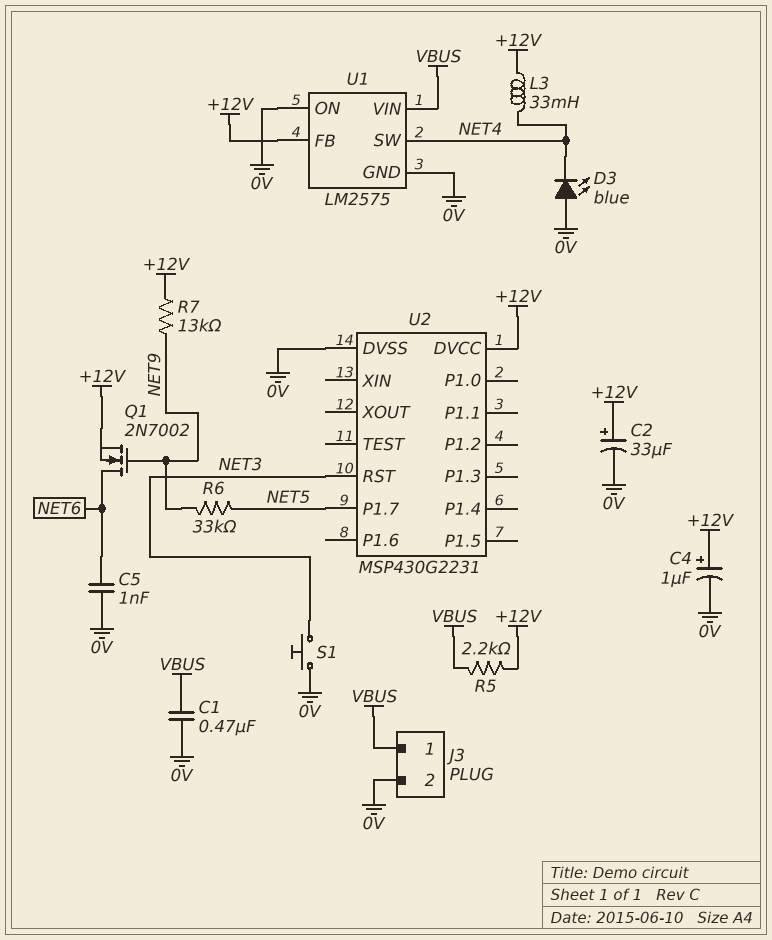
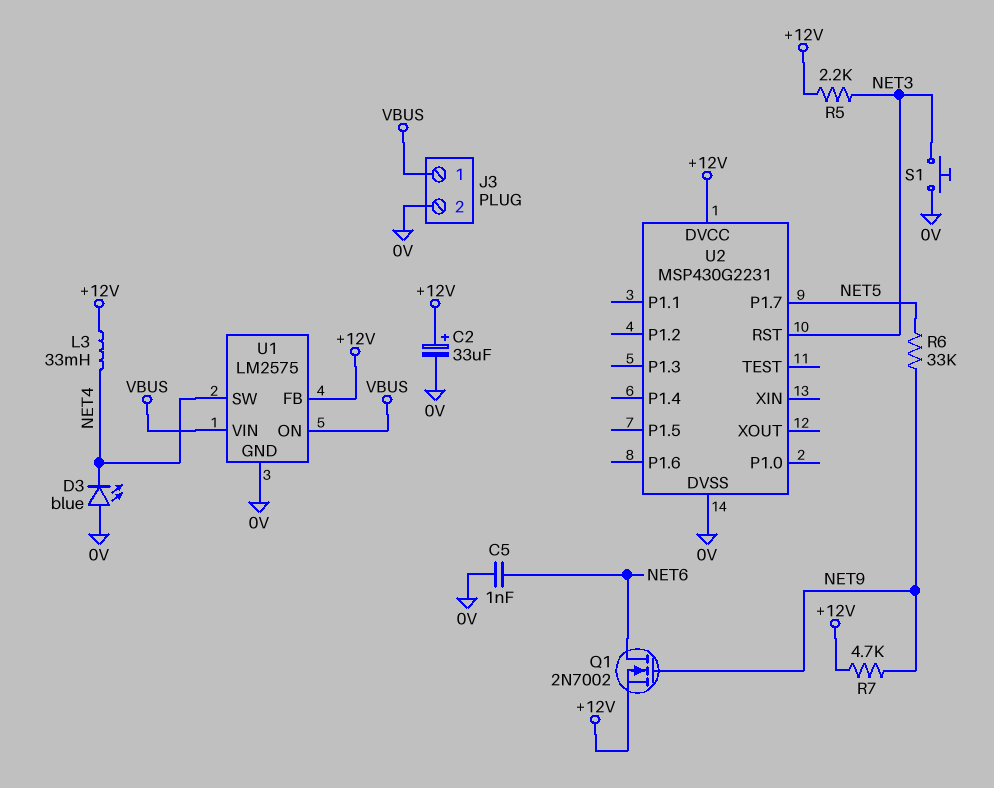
C1: 470nF (0V, VBUS) -> none
C4: 1uF (plus +12V, minus 0V) -> none
R5: 2.2k (+12V, VBUS) -> 2.2k (+12V, NET3)
R7: 13k (+12V, NET9) -> 4.7k (+12V, NET9)
U1 pin ON: 0V -> VBUS

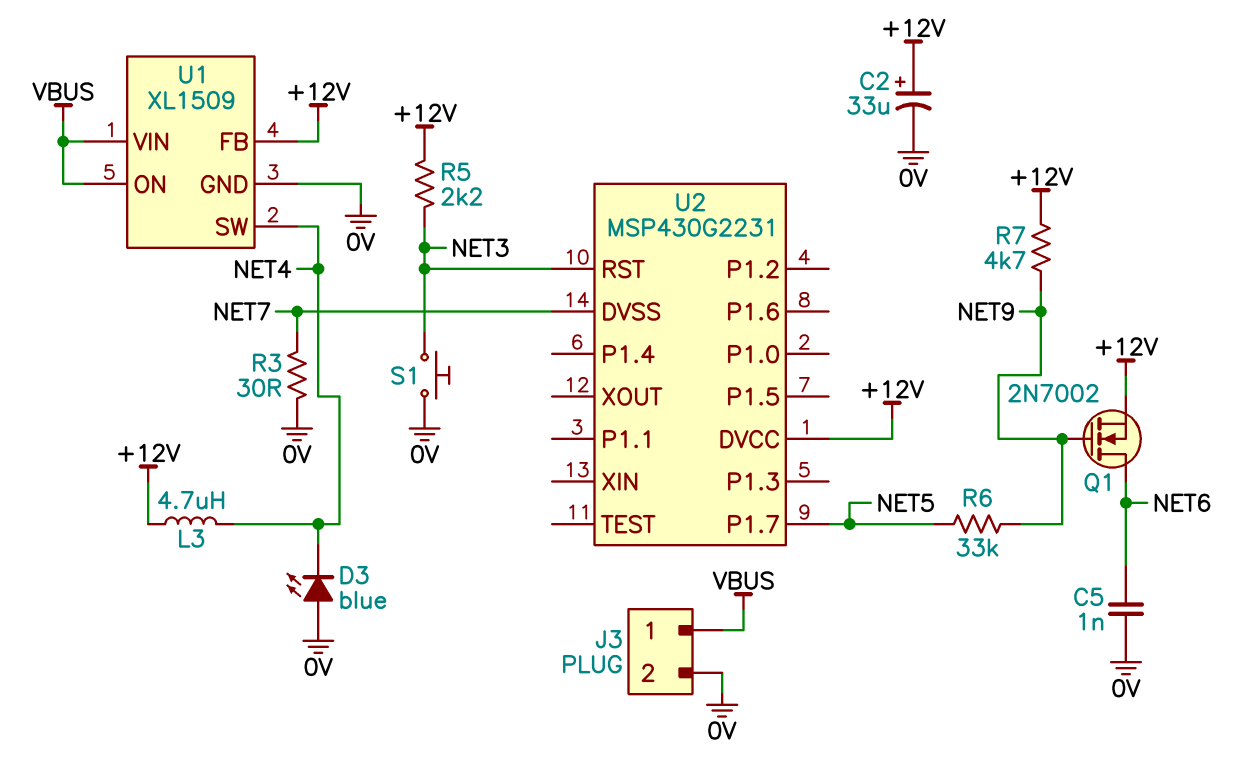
L3: 33mH (+12V, NET4) -> 4.7uH (+12V, NET4)
R3: none -> 30 (0V, NET7)
U1: LM2575 -> XL1509
U2 pin DVSS: 0V -> NET7

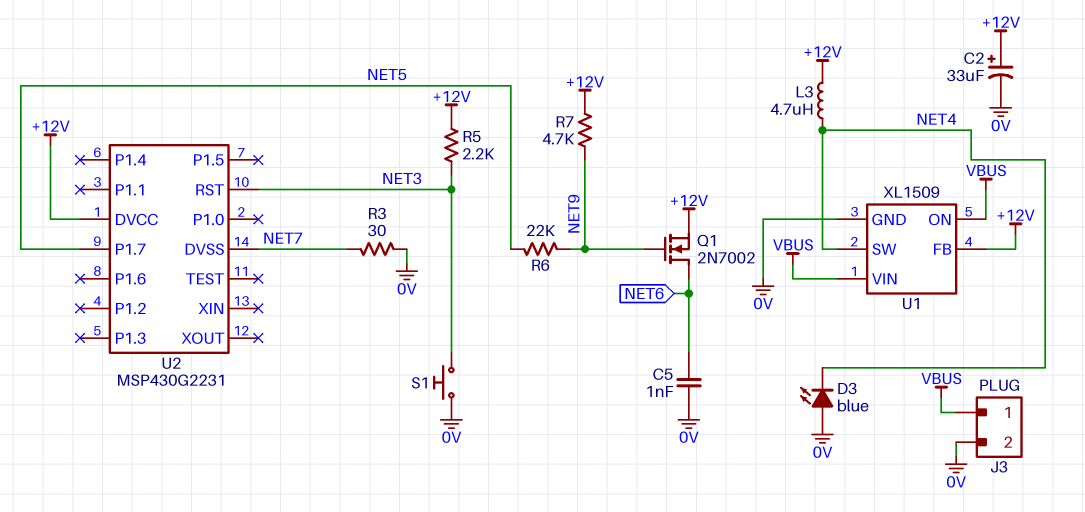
R6: 33k (NET5, NET9) -> 22k (NET5, NET9)

